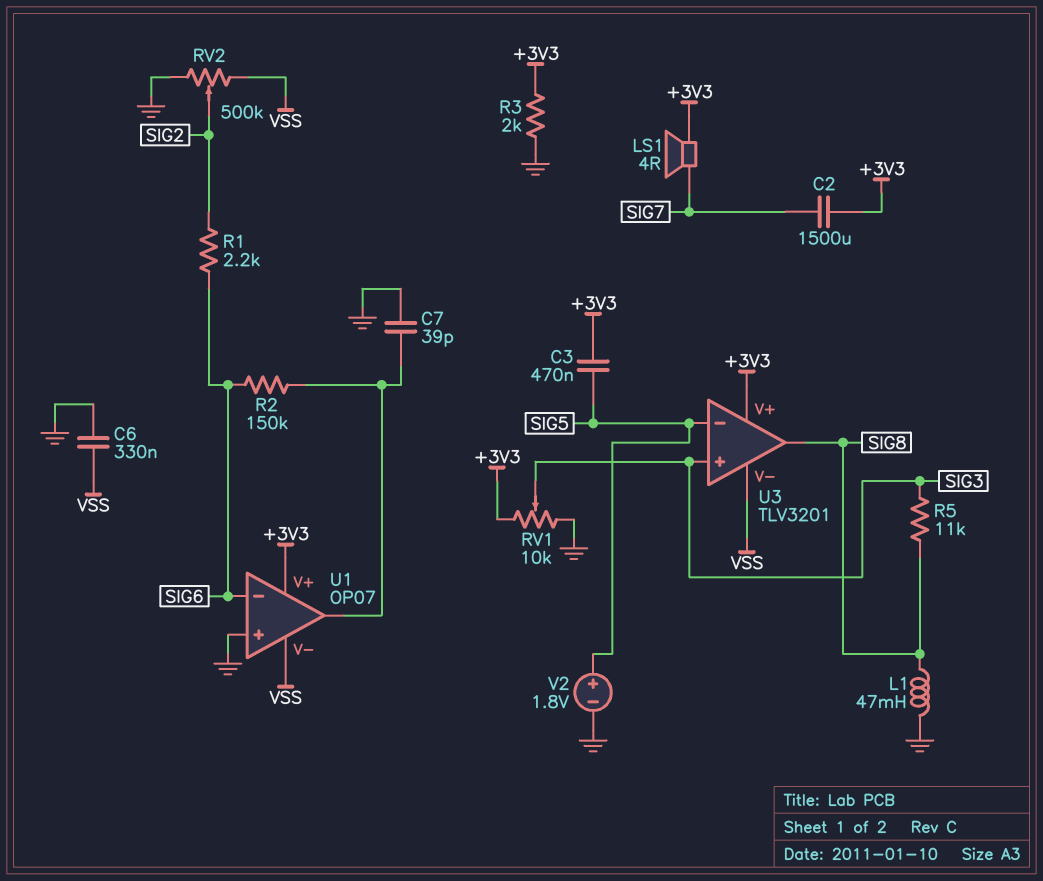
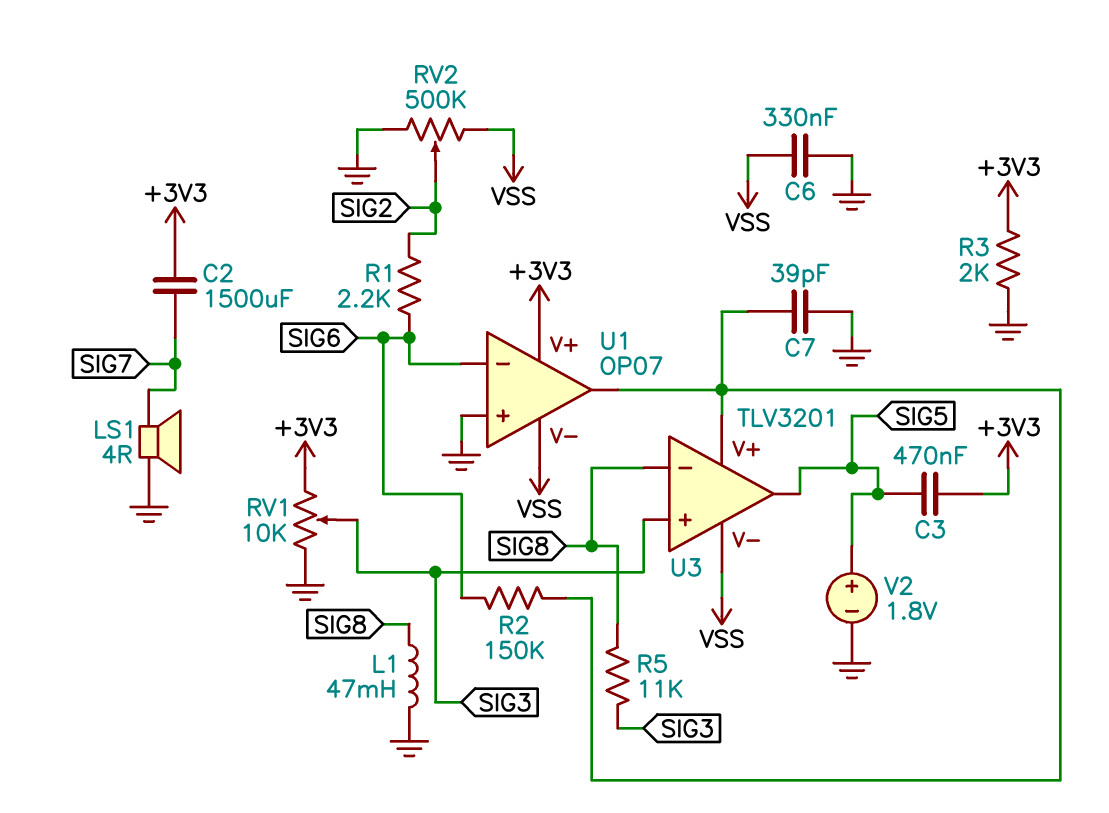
LS1: speaker 4R (+3V3, SIG7) -> speaker 4R (GND, SIG7)
U3 pin V+: +3V3 -> U1/out
U3 pin in-: SIG5 -> SIG8
U3 pin out: SIG8 -> SIG5

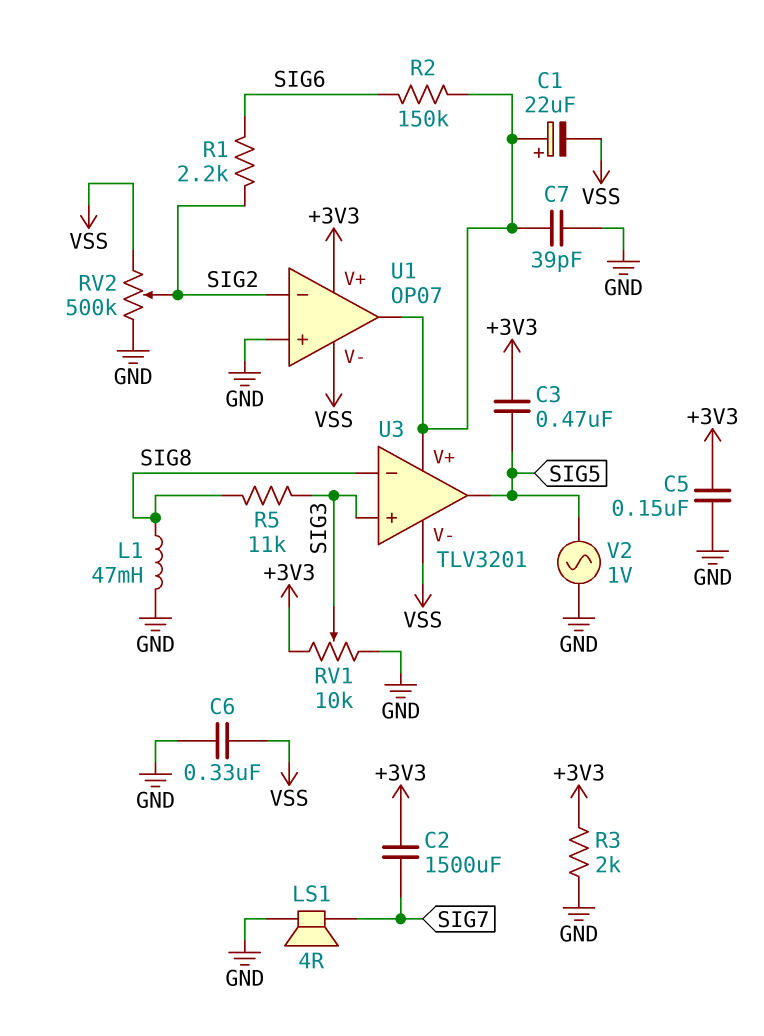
C1: none -> 22uF (plus U1/out, minus VSS)
C5: none -> 150nF (+3V3, GND)
U1 pin in-: SIG6 -> SIG2
V2: 1.8V (plus SIG5, minus GND) -> AC 1V (GND, SIG5)

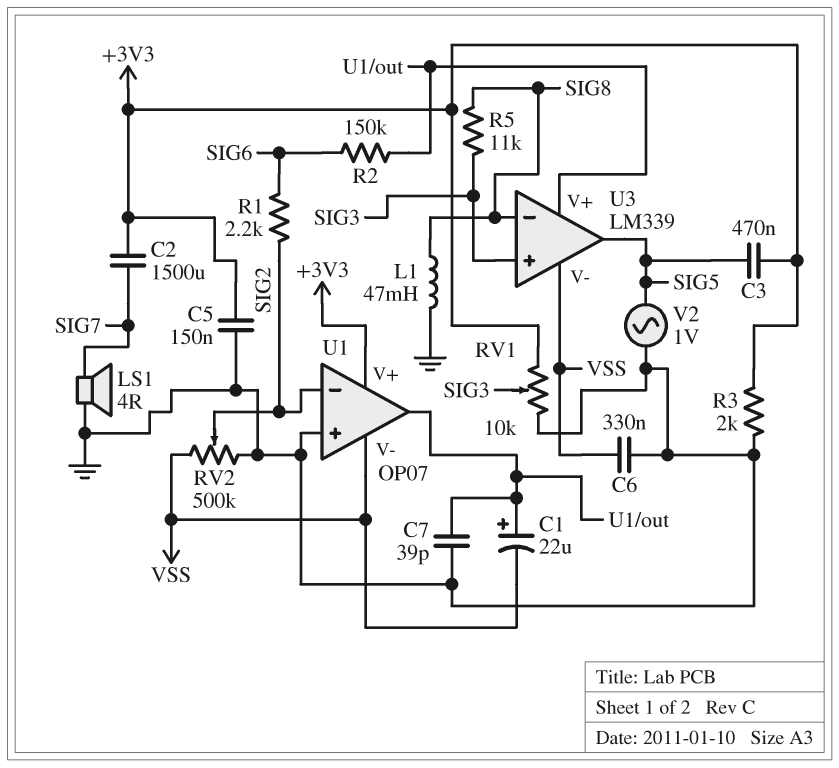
U3: TLV3201 -> LM339

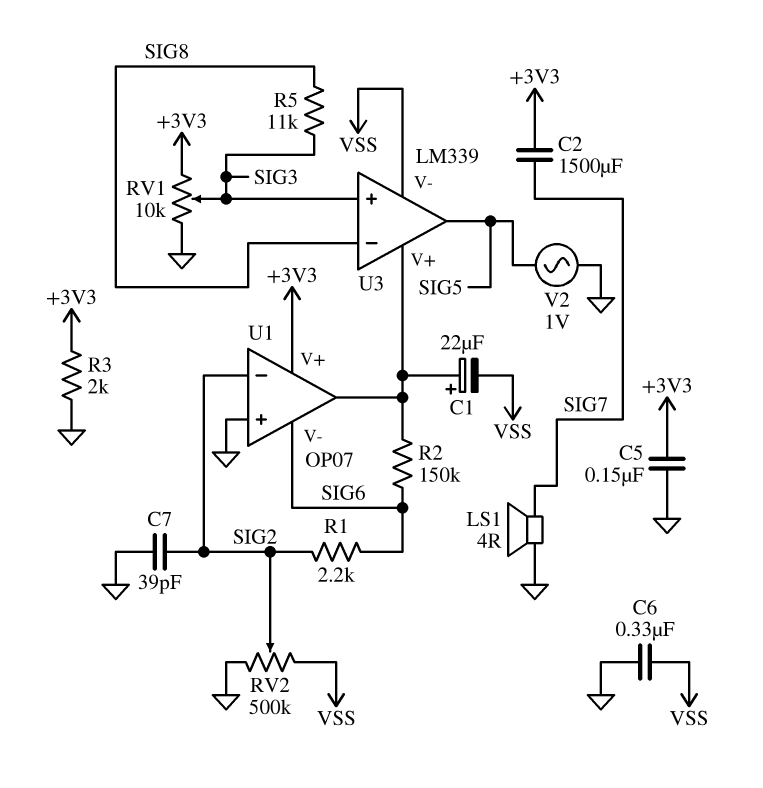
C3: 470nF (+3V3, SIG5) -> none
C7: 39pF (GND, U1/out) -> 39pF (GND, SIG2)
L1: 47mH (GND, SIG8) -> none
U1 pin V-: VSS -> SIG6

